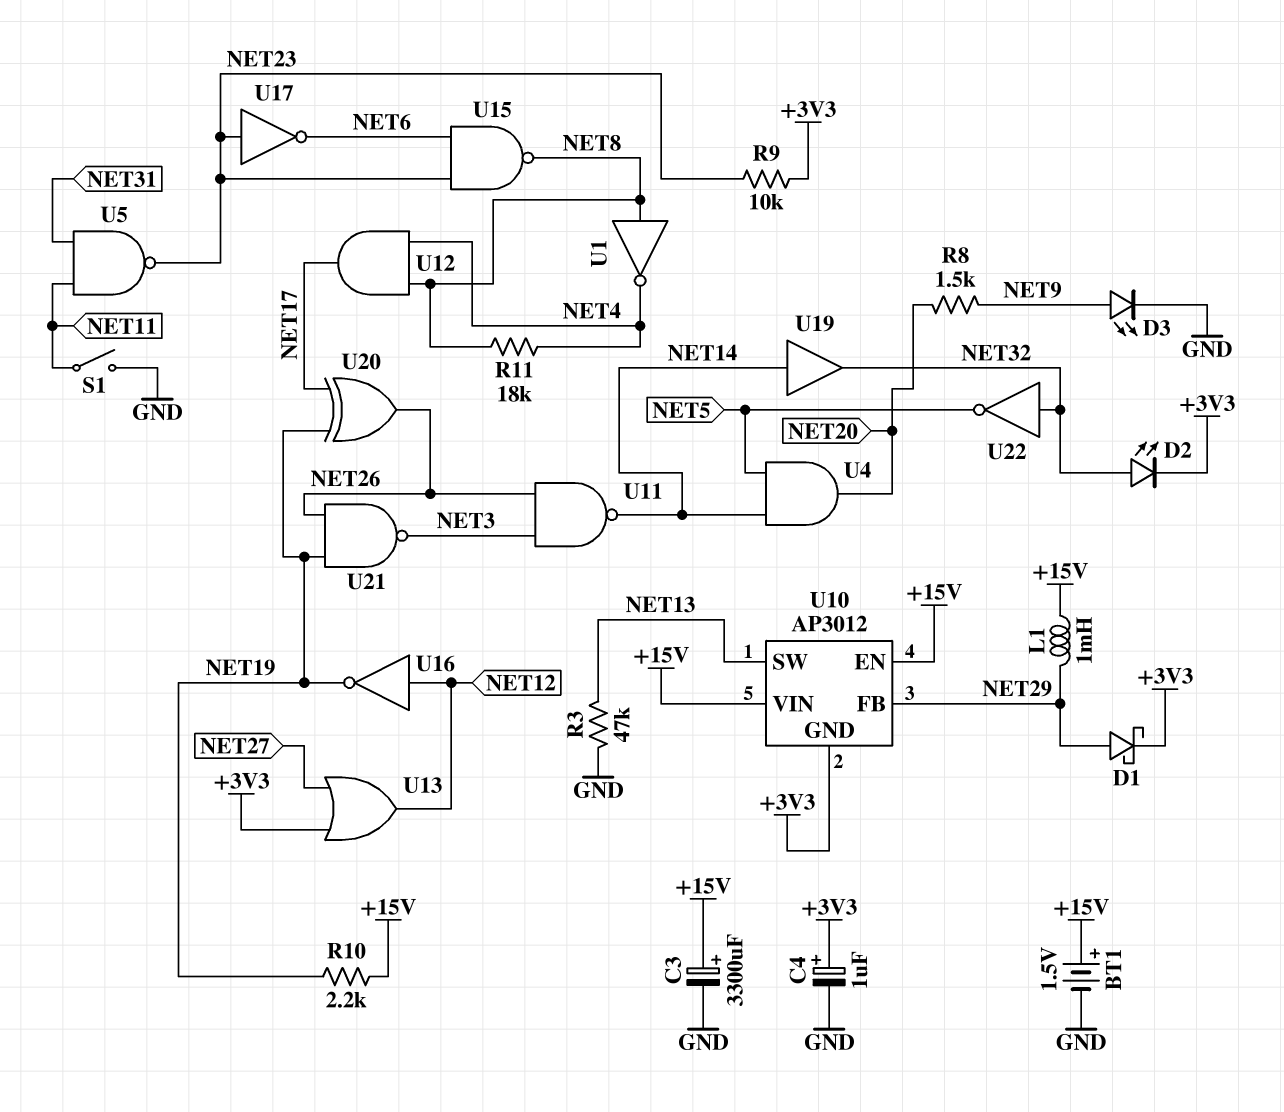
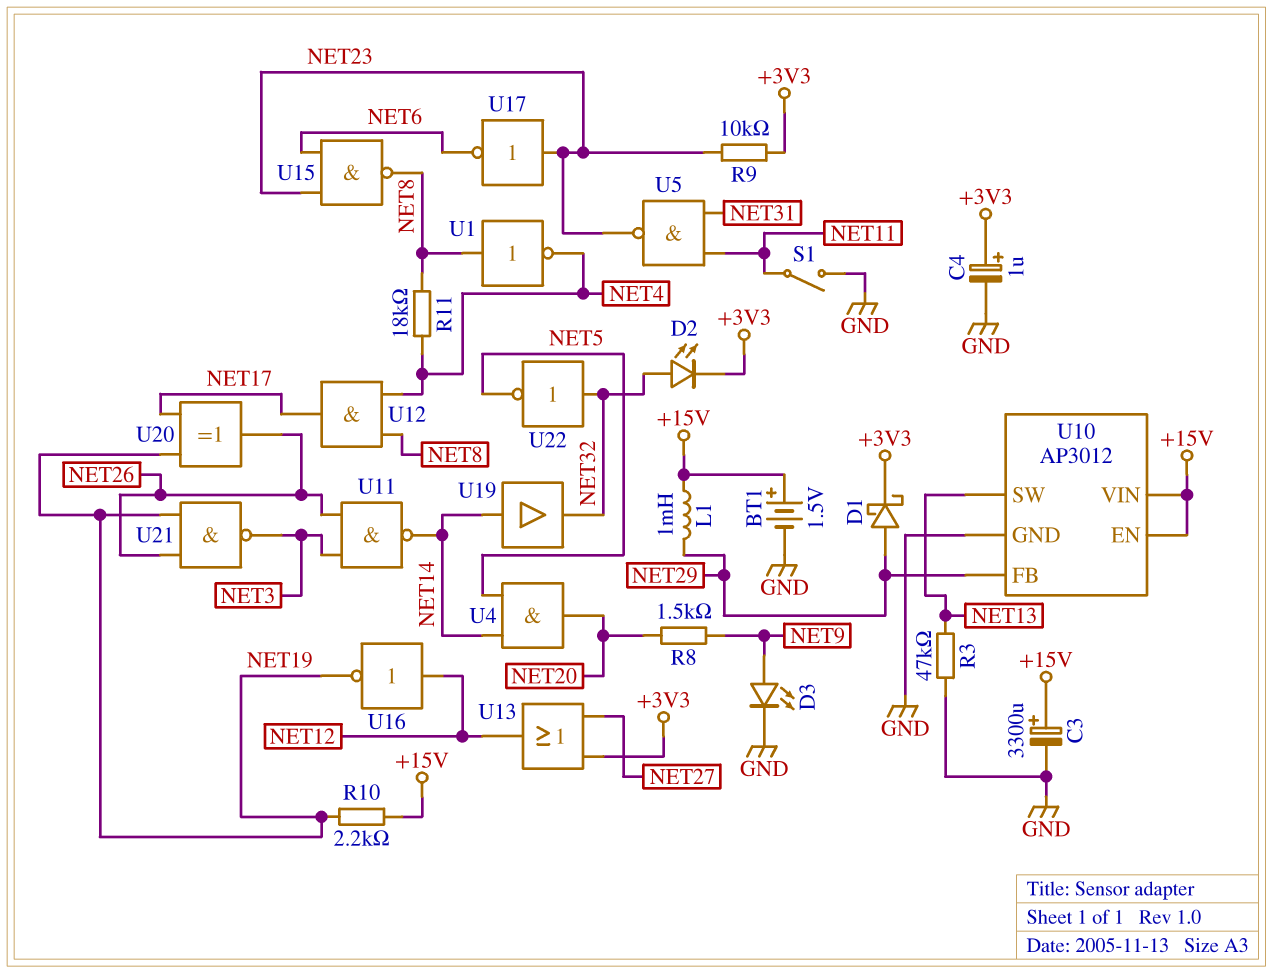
U10 pin GND: +3V3 -> GND

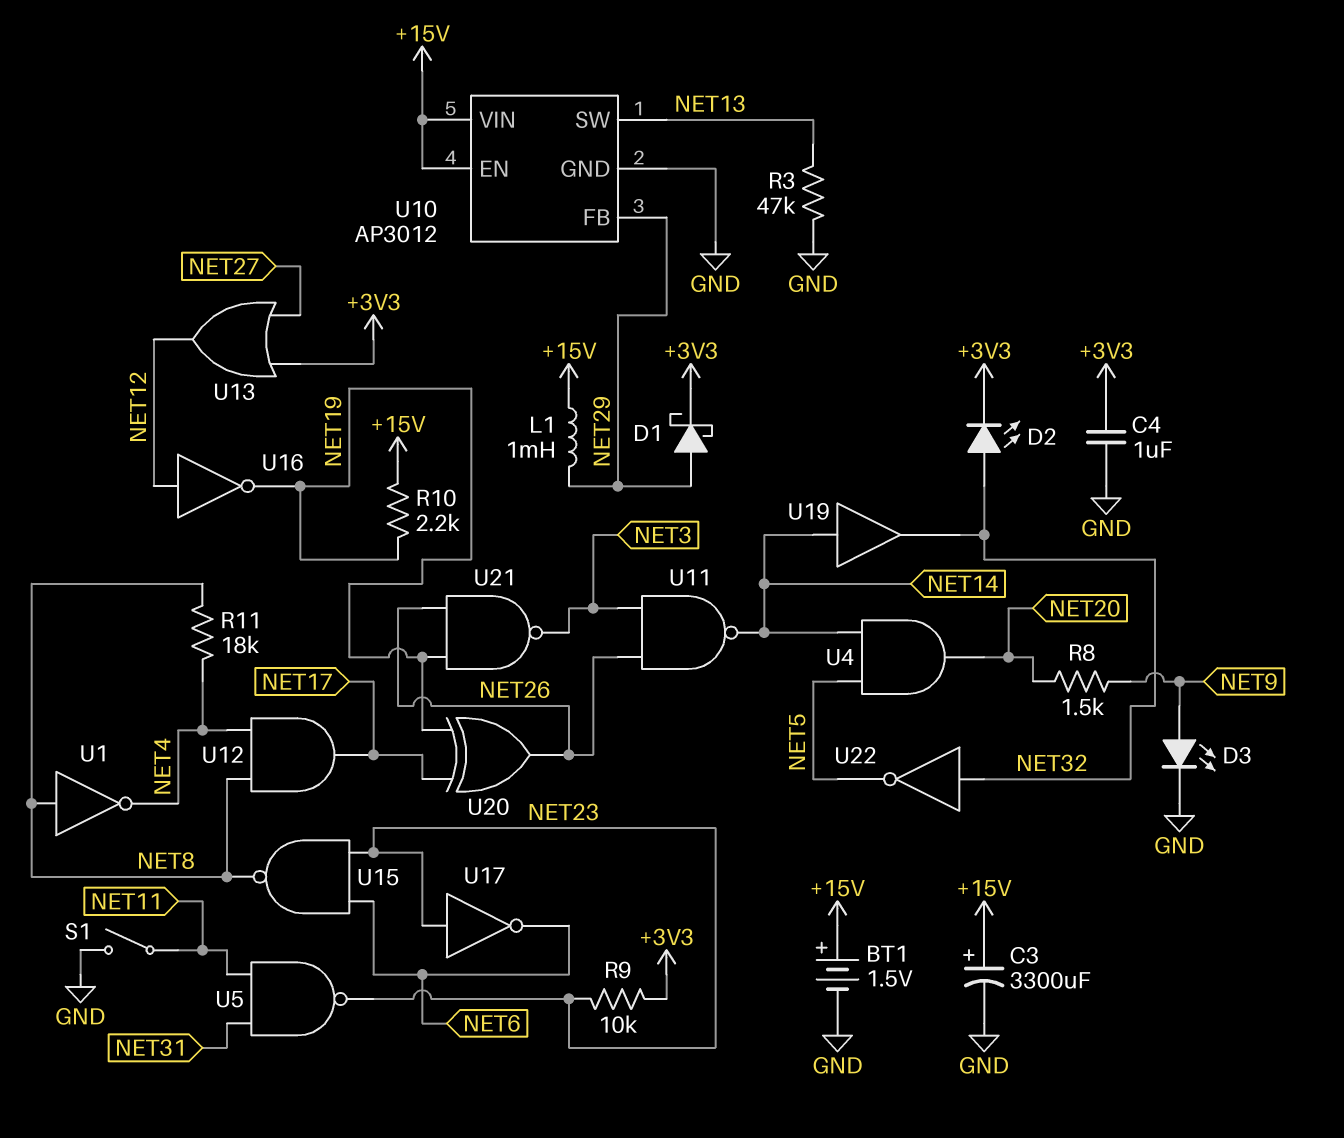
C4: 1uF (plus +3V3, minus GND) -> 1uF (+3V3, GND)

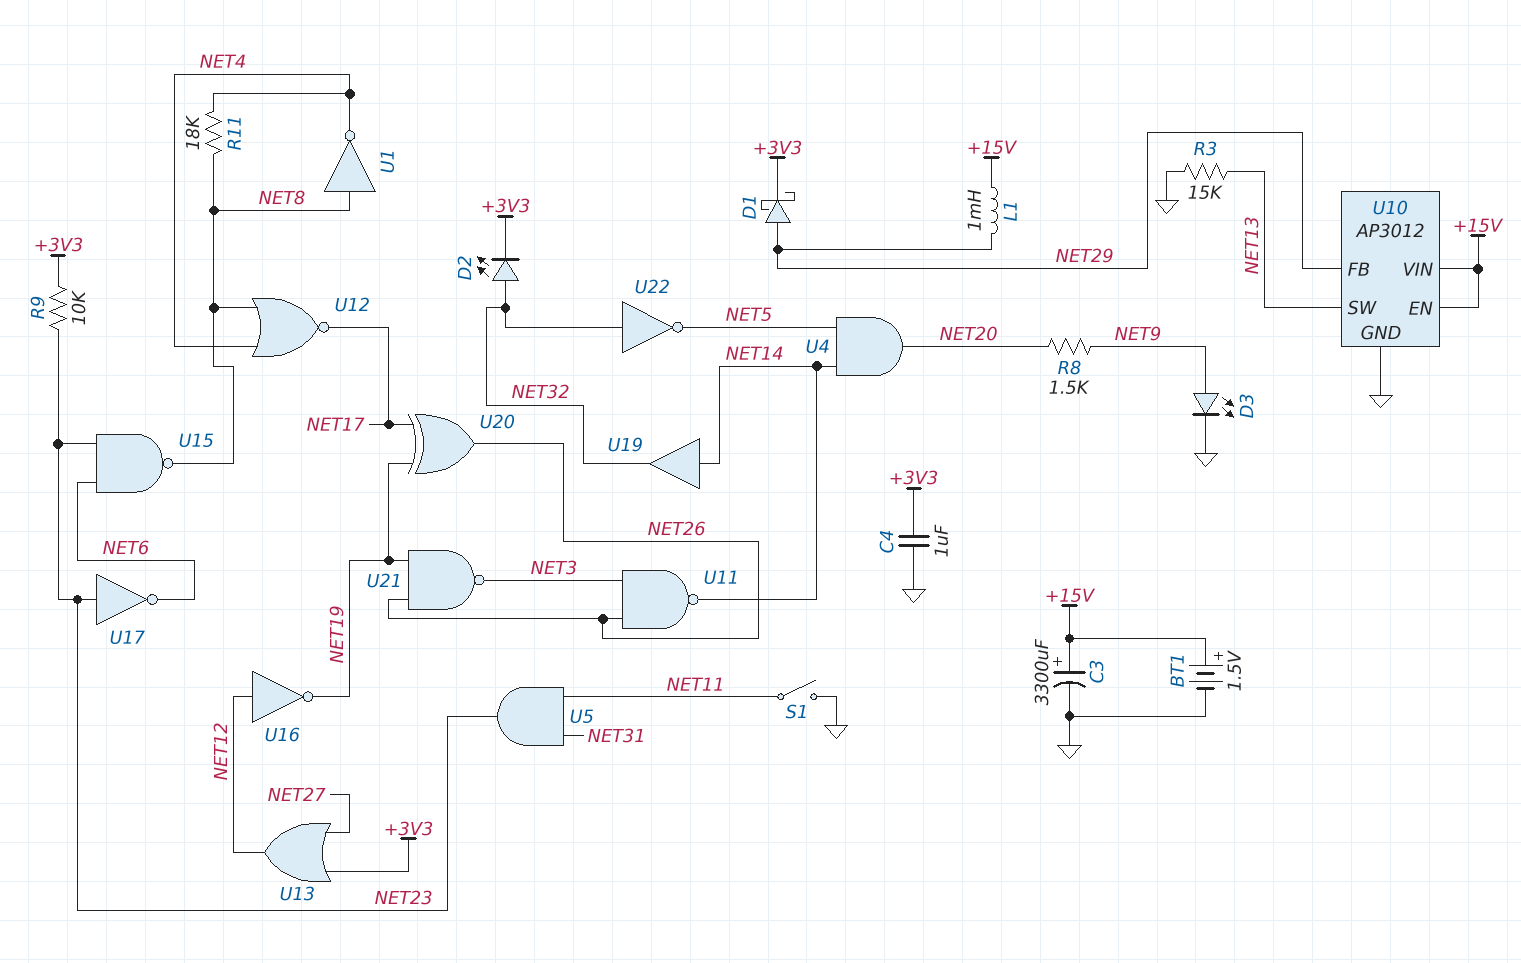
R3: 47k (GND, NET13) -> 15k (GND, NET13)
R10: 2.2k (+15V, NET19) -> none
U5: NAND (in NET11, in NET31, out NET23) -> AND (in NET11, in NET31, out NET23)
U12: AND (in NET4, in NET8, out NET17) -> NOR (in NET4, in NET8, out NET17)

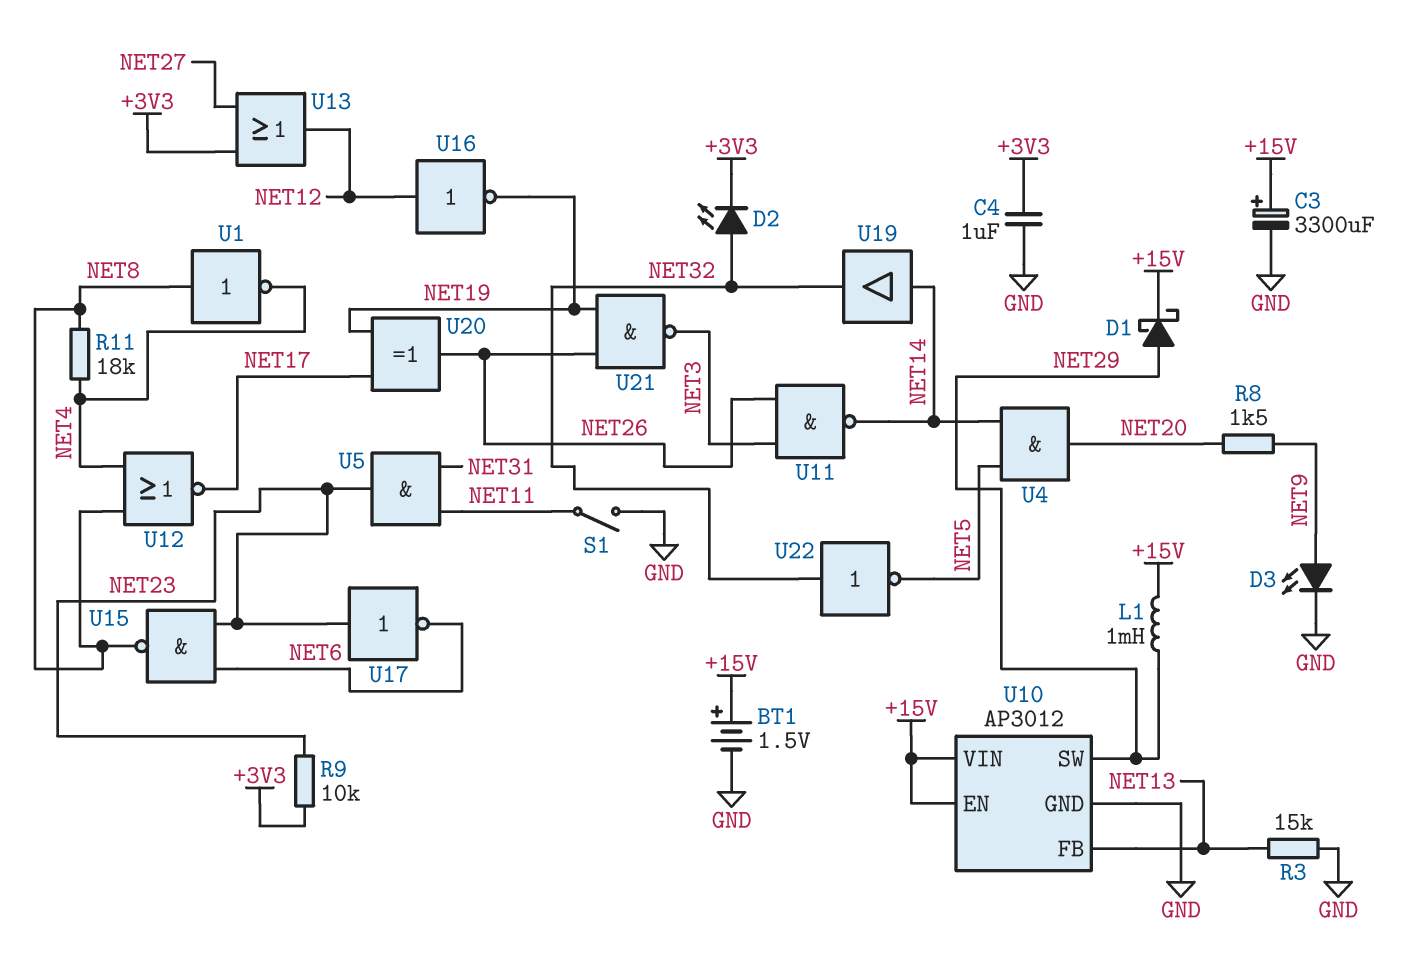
D1: schottky (A NET29, K +3V3) -> schottky (A NET29, K +15V)
U10 pin FB: NET29 -> NET13
U10 pin SW: NET13 -> NET29

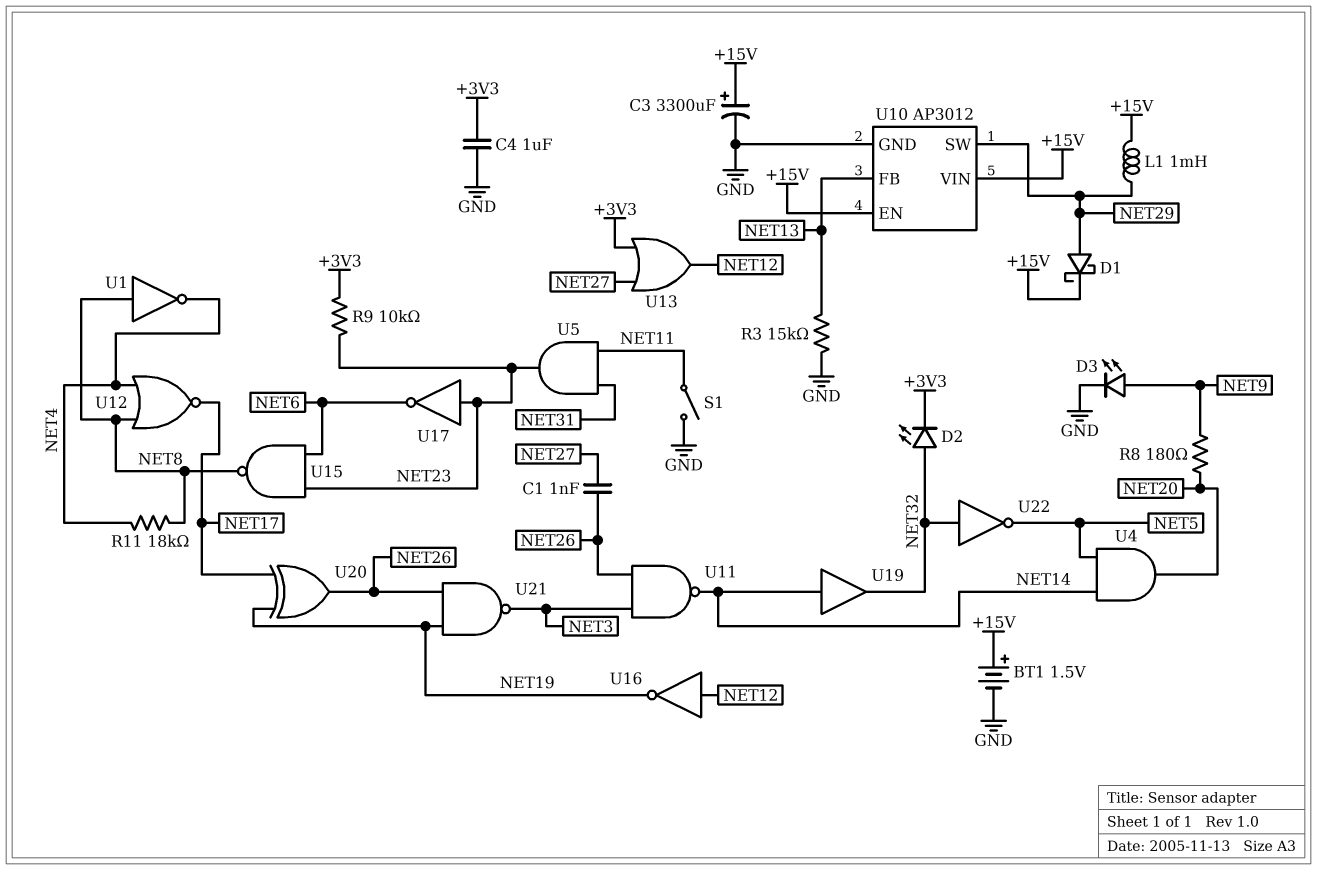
C1: none -> 1nF (NET26, NET27)
R8: 1.5k (NET9, NET20) -> 180 (NET9, NET20)

